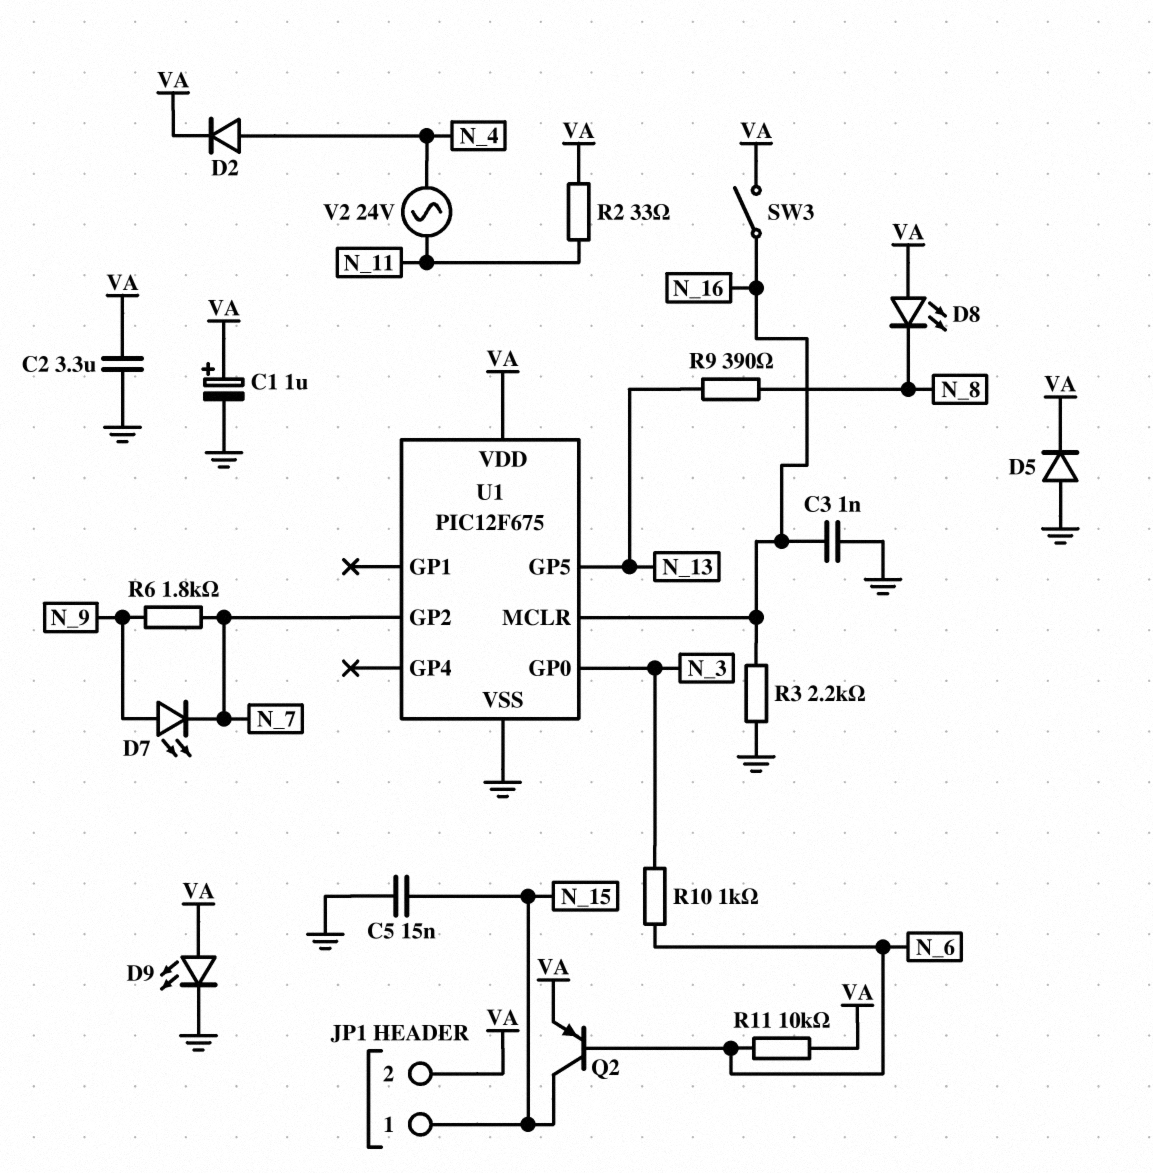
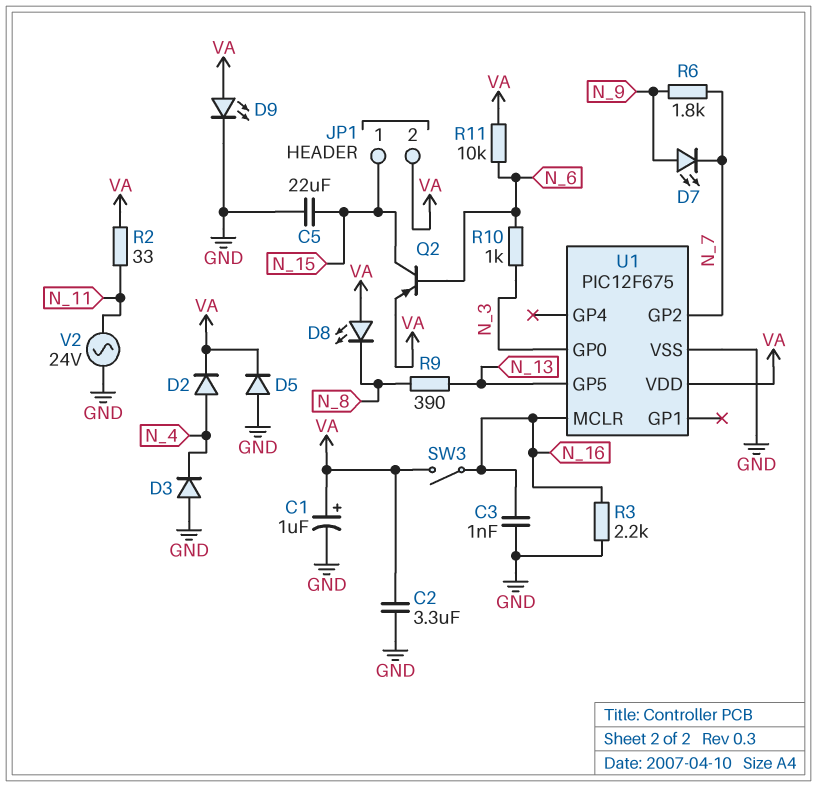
C5: 15nF (GND, N_15) -> 22uF (GND, N_15)
D3: none -> diode (A GND, K N_4)
V2: AC 24V (N_4, N_11) -> AC 24V (GND, N_11)

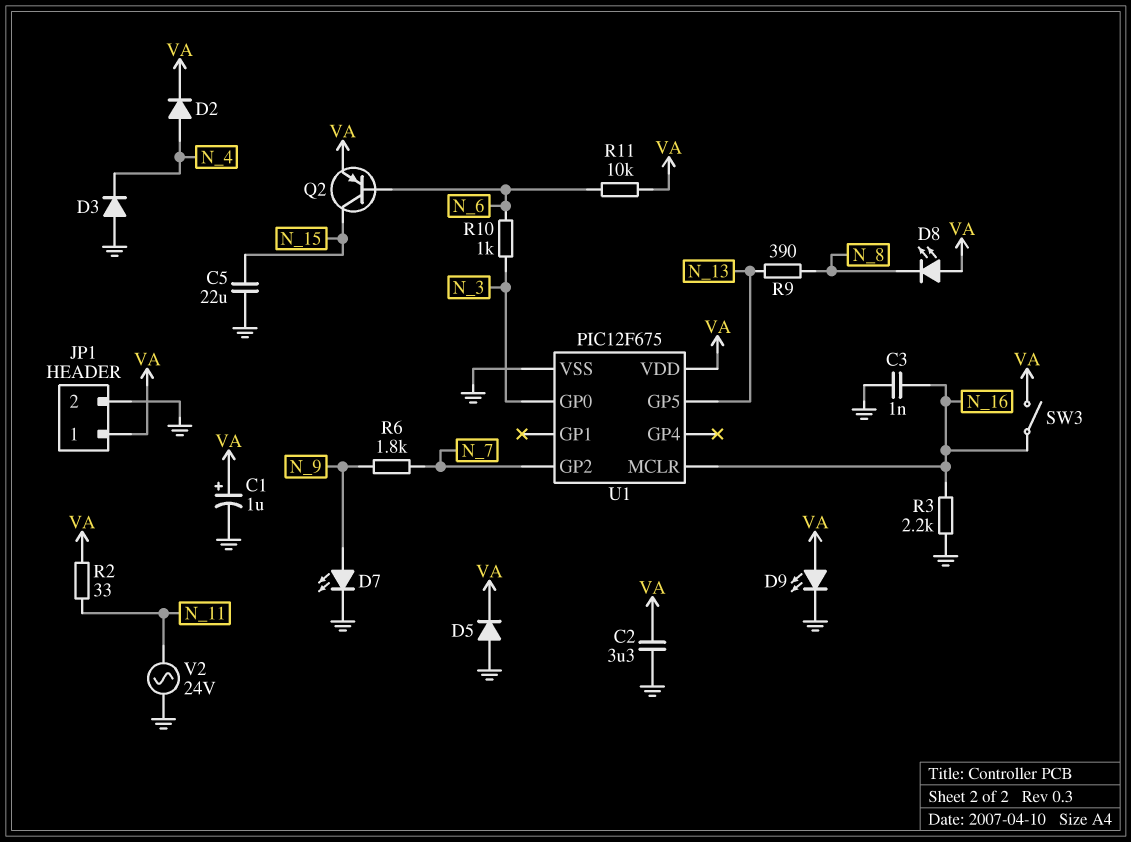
D7: LED (A N_9, K N_7) -> LED (A N_9, K GND)
JP1 pin 1: N_15 -> VA
JP1 pin 2: VA -> GND

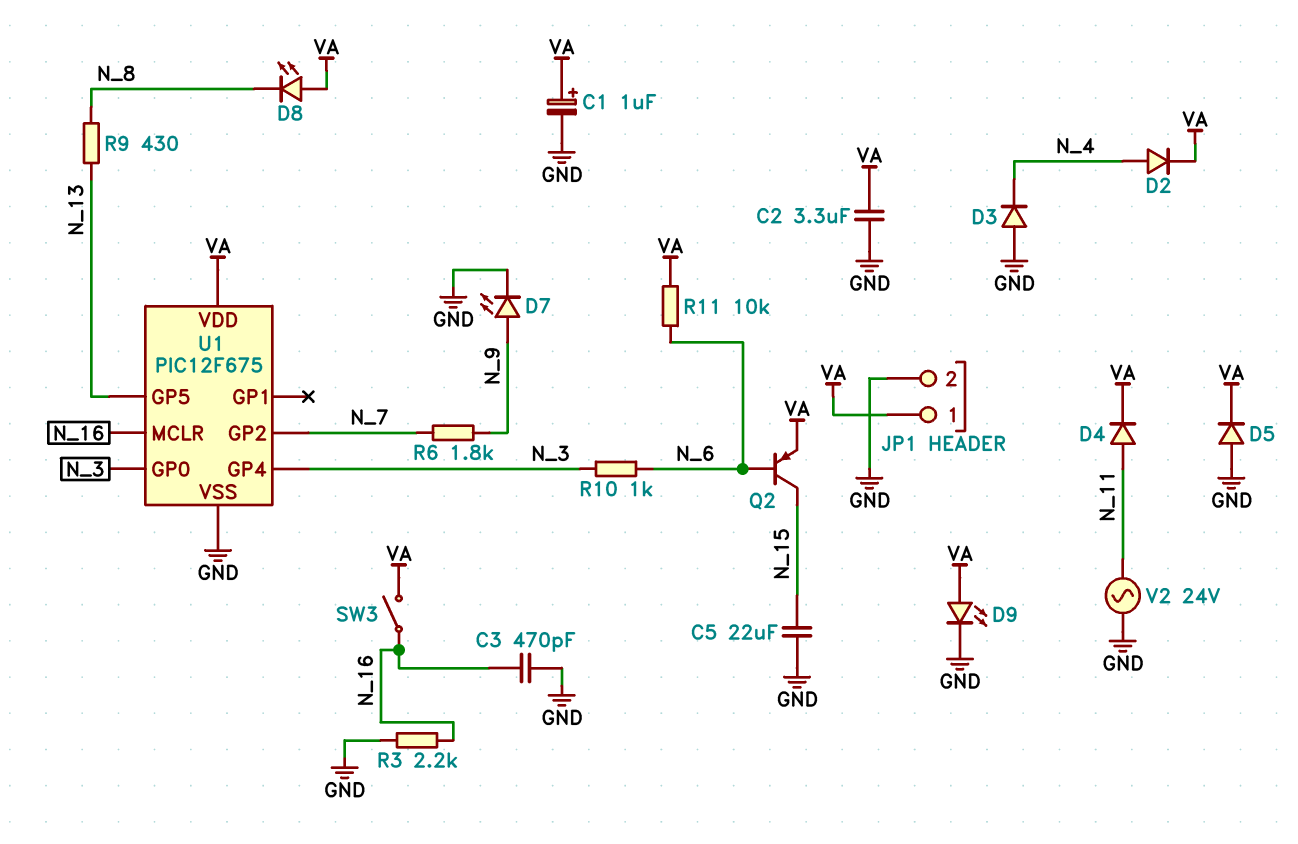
C3: 1nF (GND, N_16) -> 470pF (GND, N_16)
D4: none -> diode (A N_11, K VA)
R2: 33 (N_11, VA) -> none
R9: 390 (N_8, N_13) -> 430 (N_8, N_13)
U1 pin GP4: none -> N_3

